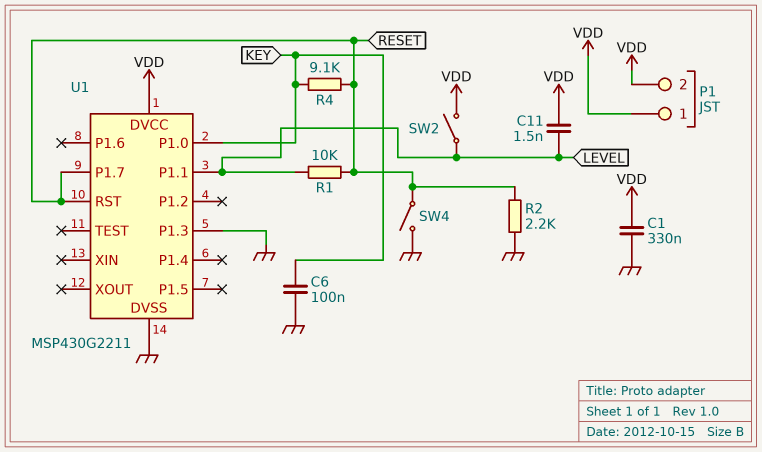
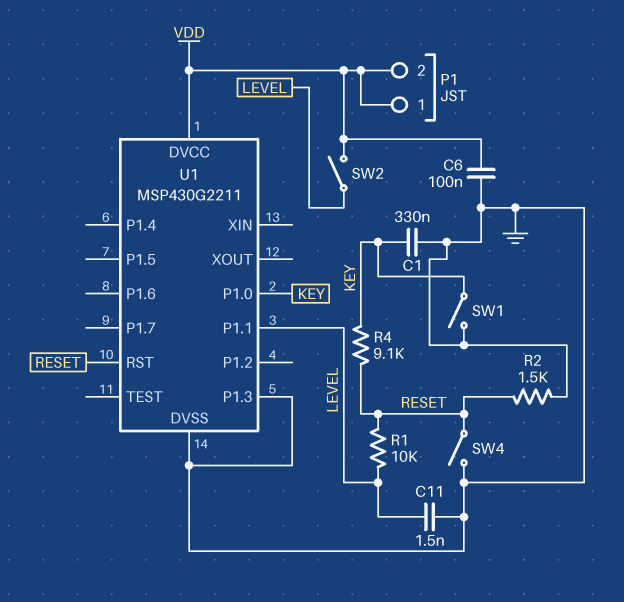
C1: 330nF (GND, VDD) -> 330nF (GND, KEY)
C6: 100nF (GND, KEY) -> 100nF (GND, VDD)
C11: 1.5nF (LEVEL, VDD) -> 1.5nF (GND, LEVEL)
R2: 2.2k (GND, RESET) -> 1.5k (GND, RESET)
SW1: none -> switch (GND, KEY)
U1 pin P1.7: RESET -> none

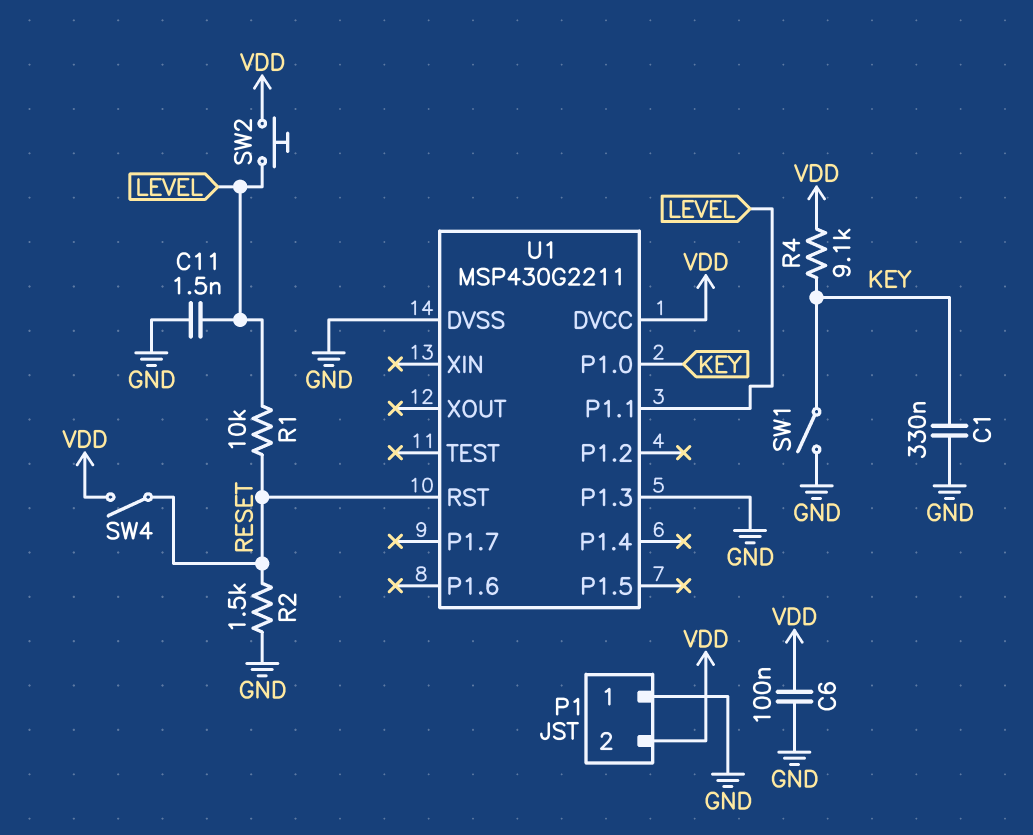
P1 pin 1: VDD -> GND
R4: 9.1k (KEY, RESET) -> 9.1k (KEY, VDD)
SW2: switch (LEVEL, VDD) -> button (LEVEL, VDD)
SW4: switch (GND, RESET) -> switch (RESET, VDD)

